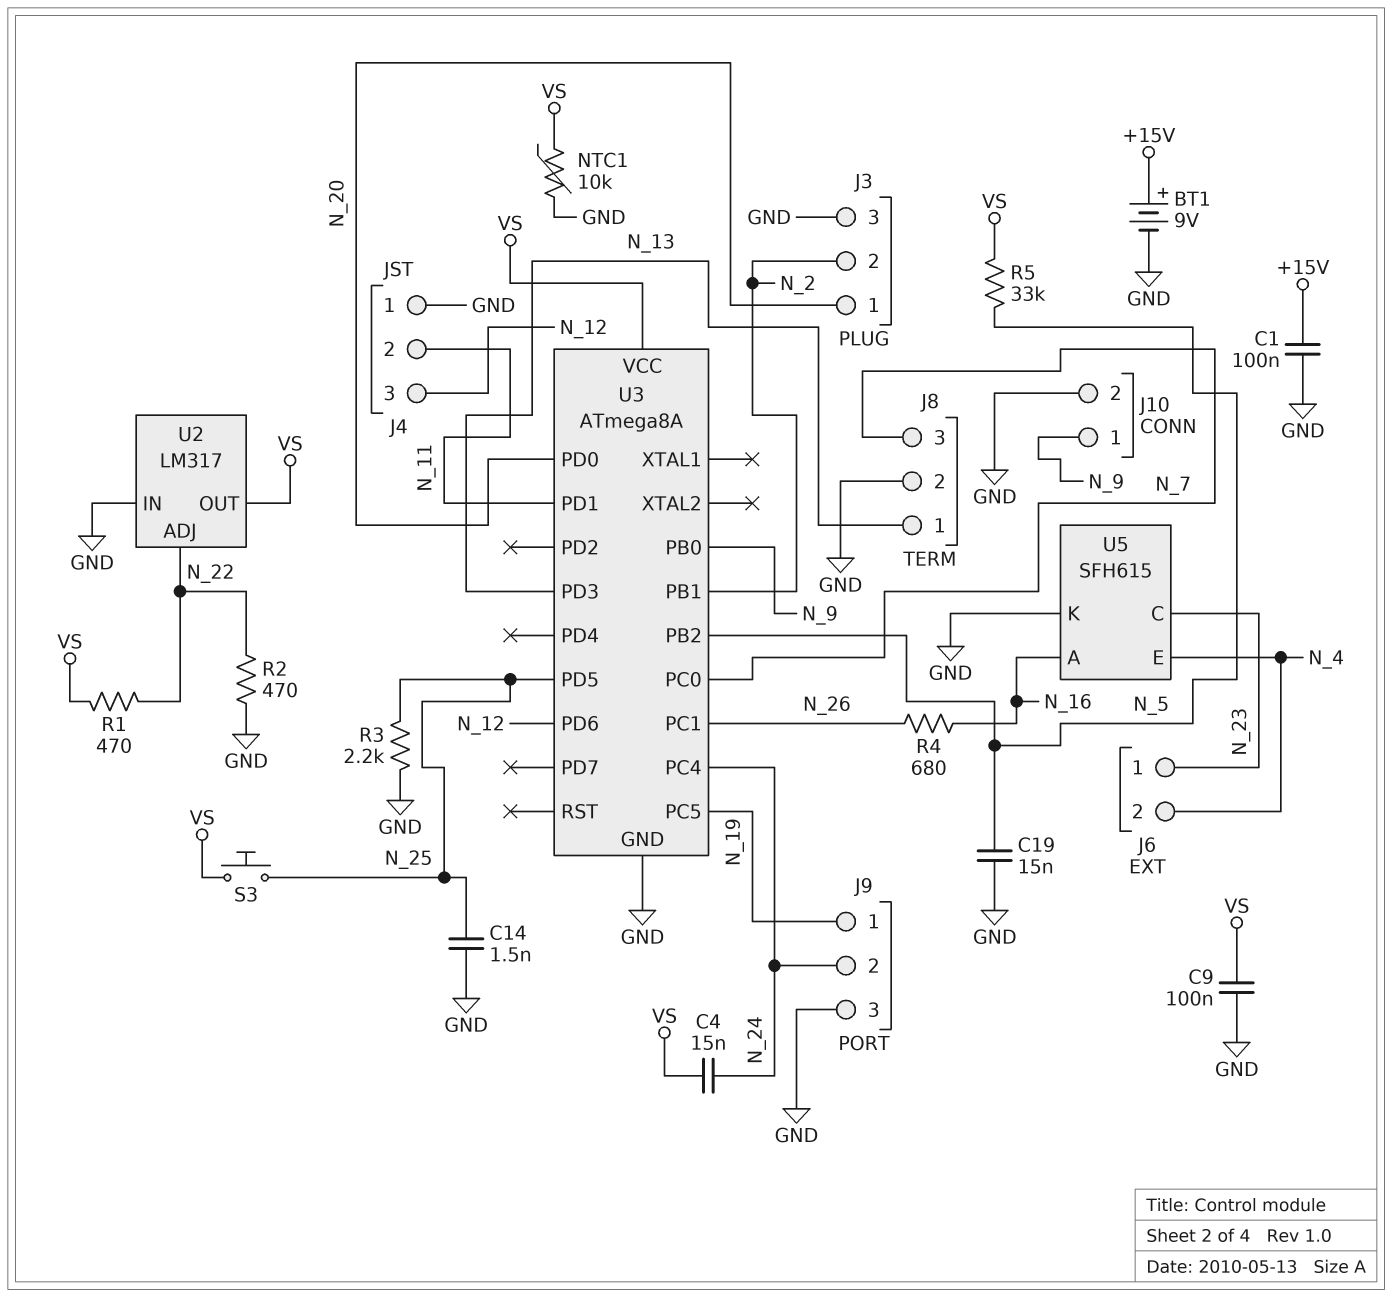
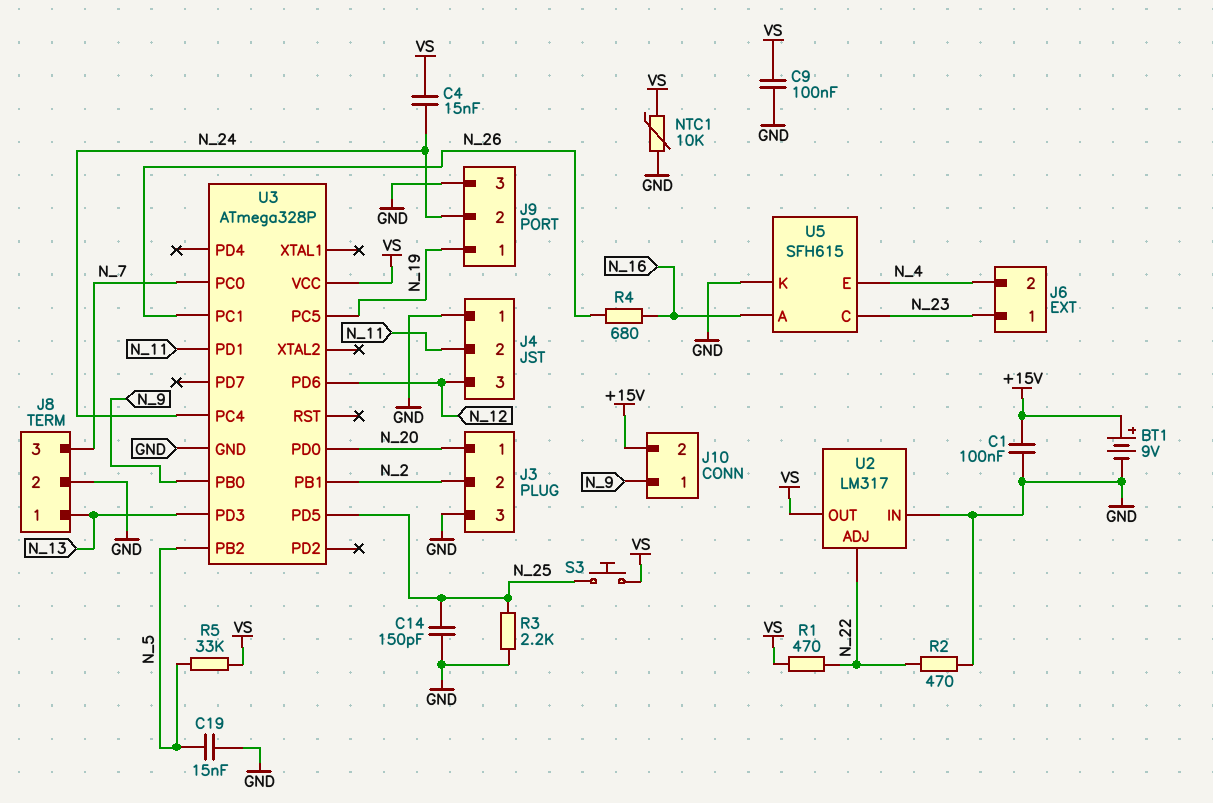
C14: 1.5nF (GND, N_25) -> 150pF (GND, N_25)
J10 pin 2: GND -> +15V
U3: ATmega8A -> ATmega328P

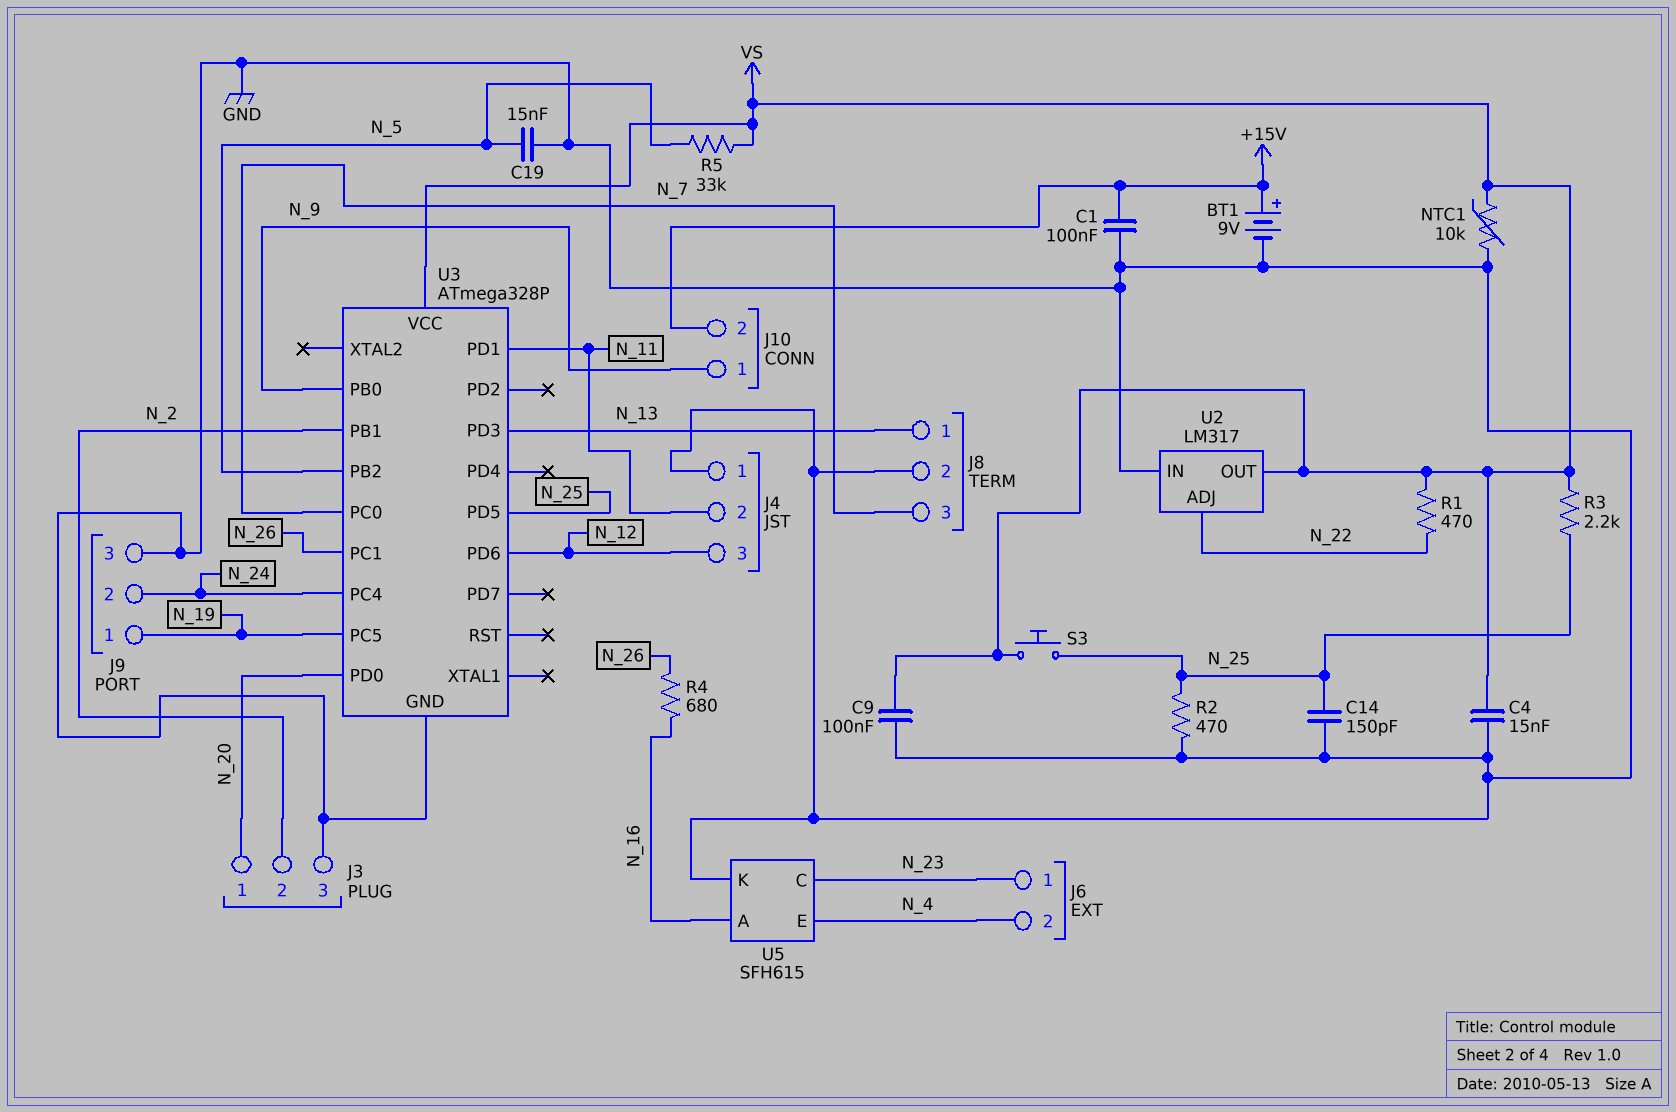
C4: 15nF (N_24, VS) -> 15nF (GND, VS)
R2: 470 (GND, N_22) -> 470 (GND, N_25)
R3: 2.2k (GND, N_25) -> 2.2k (N_25, VS)

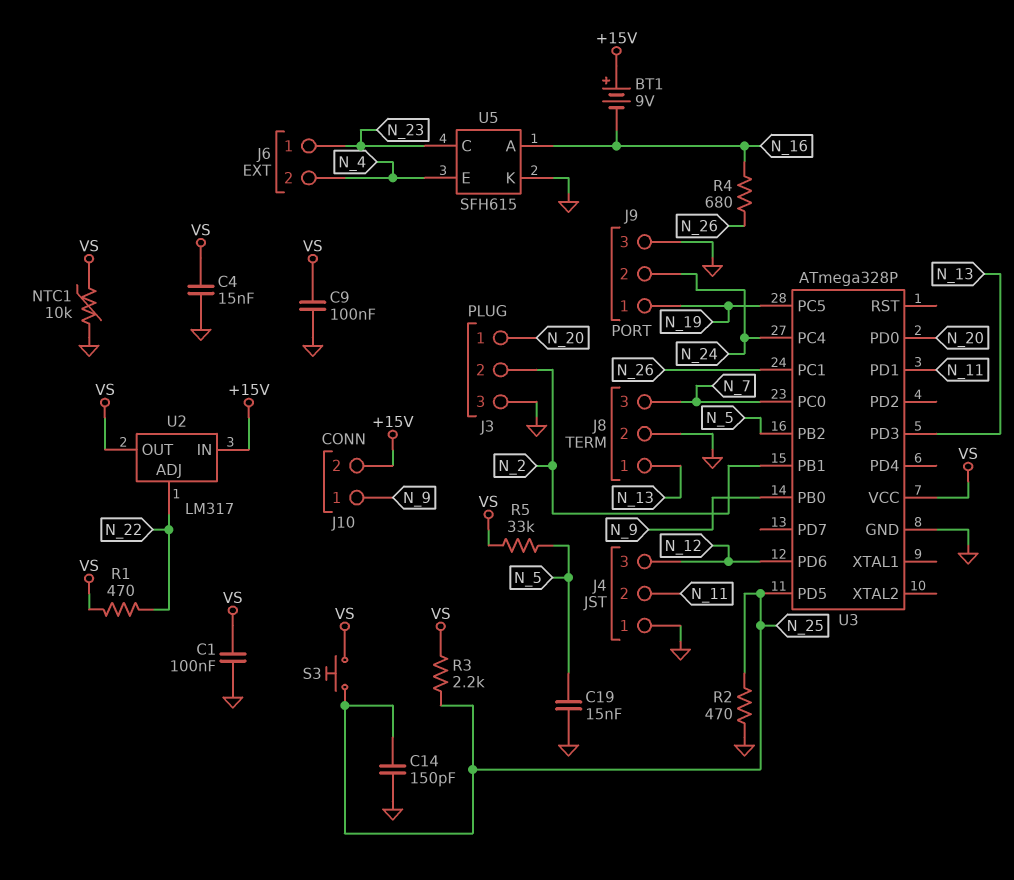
BT1: 9V (plus +15V, minus GND) -> 9V (plus +15V, minus N_16)
C1: 100nF (+15V, GND) -> 100nF (GND, VS)
U2 pin IN: GND -> +15V

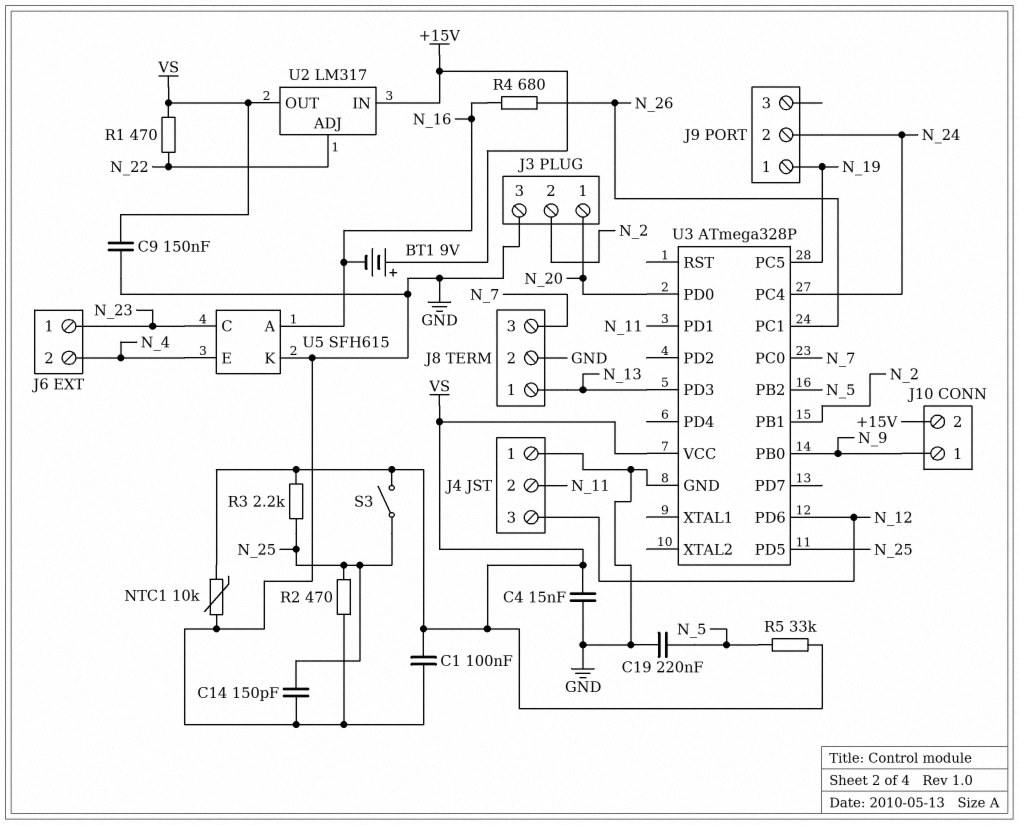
C9: 100nF (GND, VS) -> 150nF (GND, VS)
C19: 15nF (GND, N_5) -> 220nF (GND, N_5)
J9 pin 3: GND -> none
S3: button (N_25, VS) -> switch (N_25, VS)

